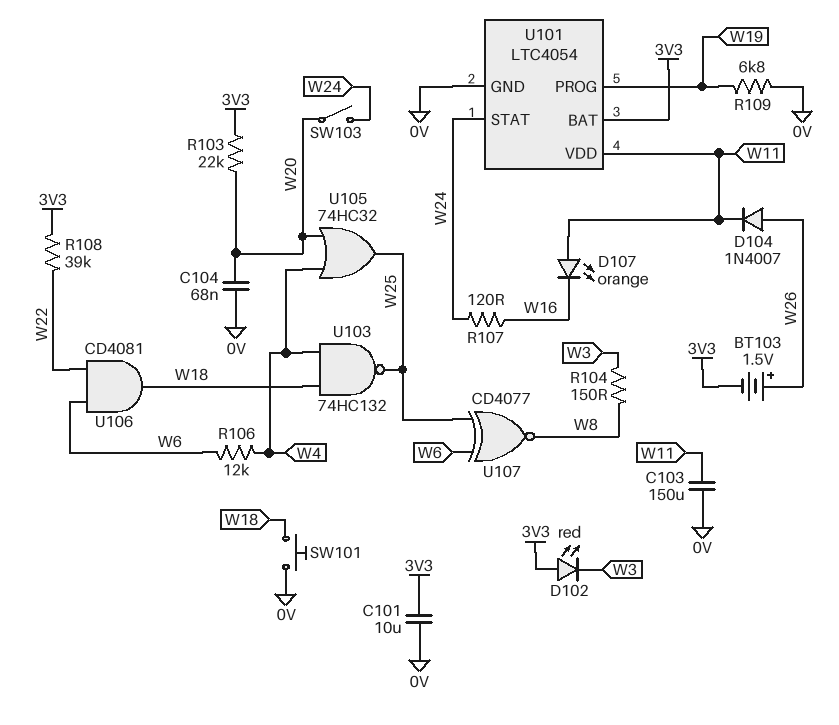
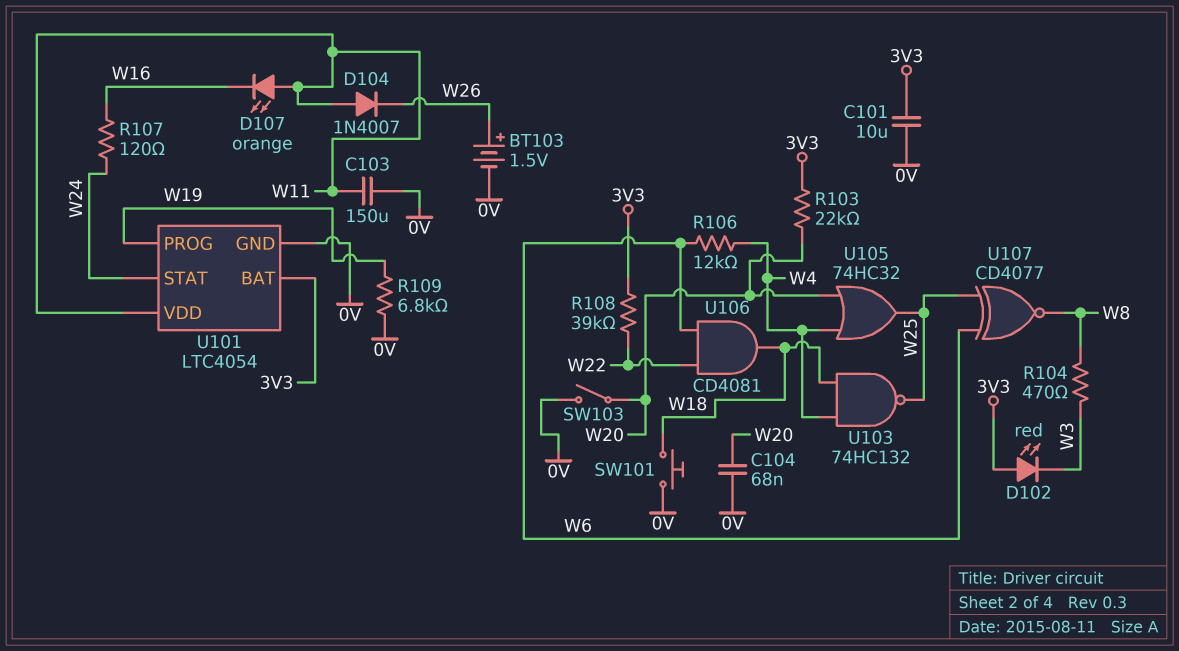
BT103: 1.5V (plus W26, minus 3V3) -> 1.5V (plus W26, minus 0V)
D104: diode 1N4007 (A W26, K W11) -> diode 1N4007 (A W11, K W26)
R104: 150 (W3, W8) -> 470 (W3, W8)
SW103: switch (W20, W24) -> switch (0V, W20)

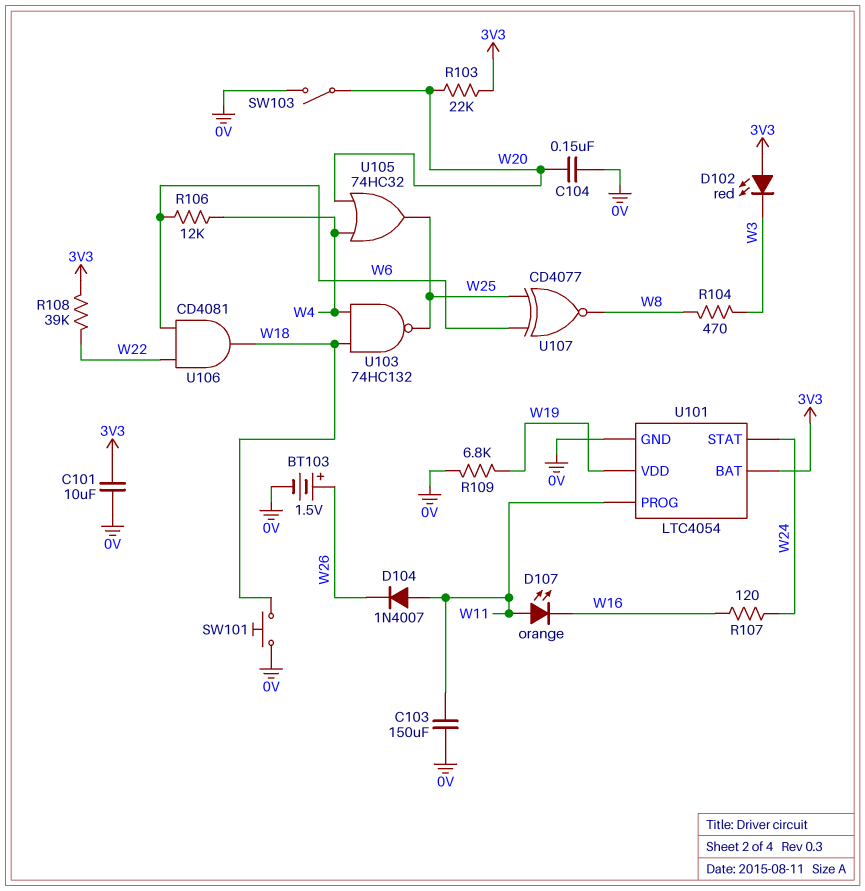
C104: 68nF (0V, W20) -> 150nF (0V, W20)
U101 pin PROG: W19 -> W11
U101 pin VDD: W11 -> W19

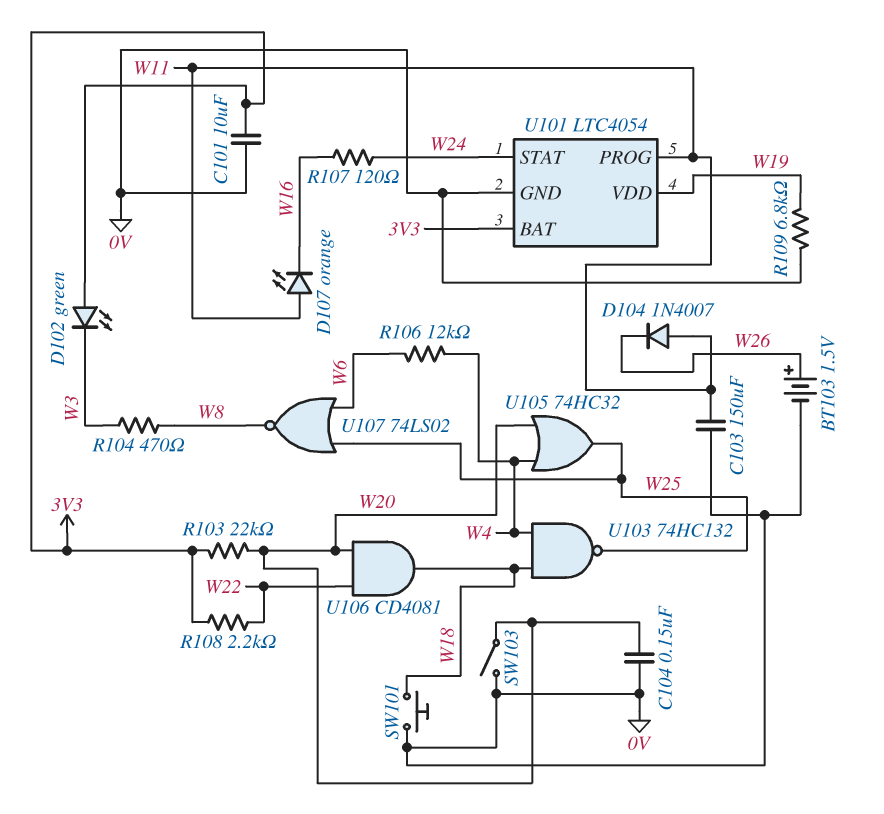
D102: LED red (A 3V3, K W3) -> LED green (A 3V3, K W3)
R108: 39k (3V3, W22) -> 2.2k (3V3, W22)
U106: AND CD4081 (in W6, in W22, out W18) -> AND CD4081 (in W20, in W22, out W18)
U107: XNOR CD4077 (in W6, in W25, out W8) -> NOR 74LS02 (in W6, in W25, out W8)

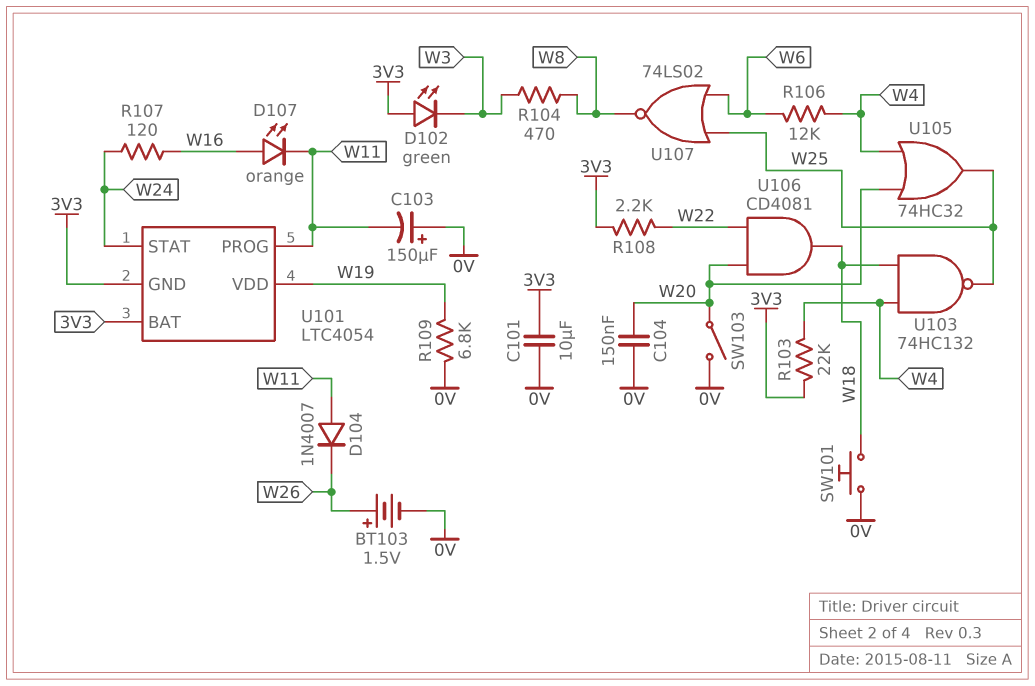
C103: 150uF (0V, W11) -> 150uF (plus 0V, minus W11)
D107: LED orange (A W11, K W16) -> LED orange (A W16, K W11)
R103: 22k (3V3, W20) -> 22k (3V3, W4)
U101 pin GND: 0V -> 3V3

